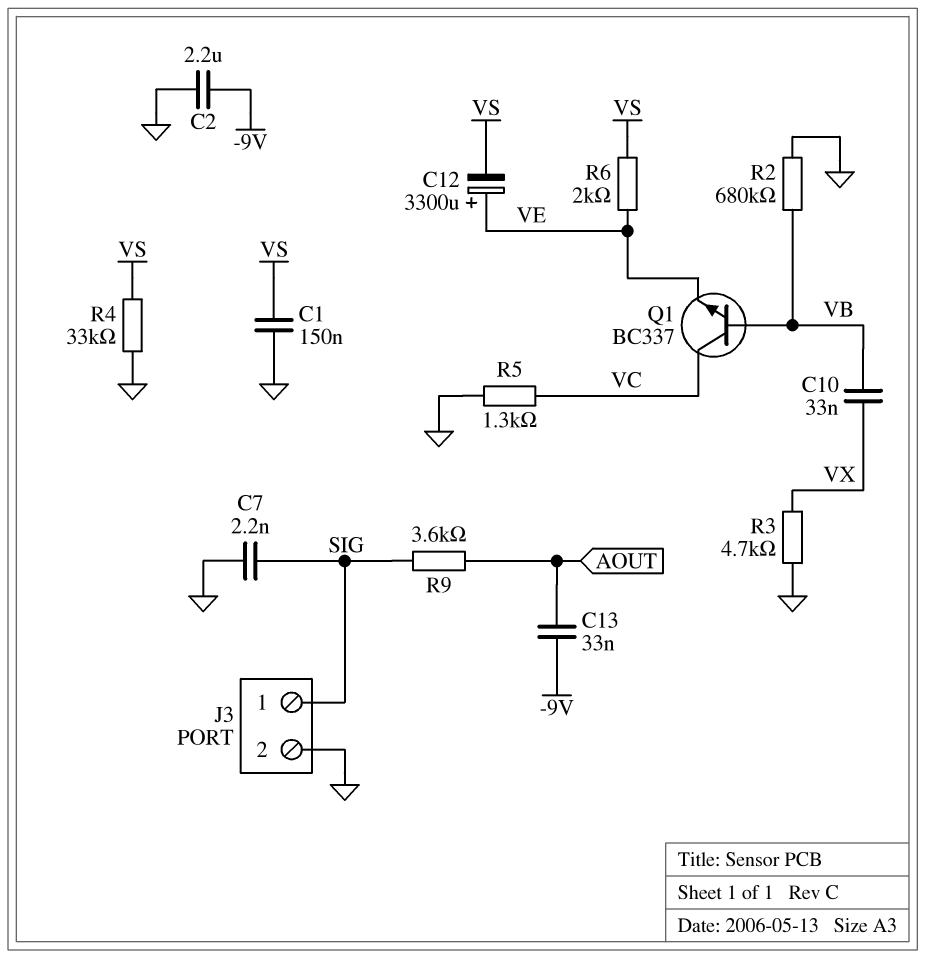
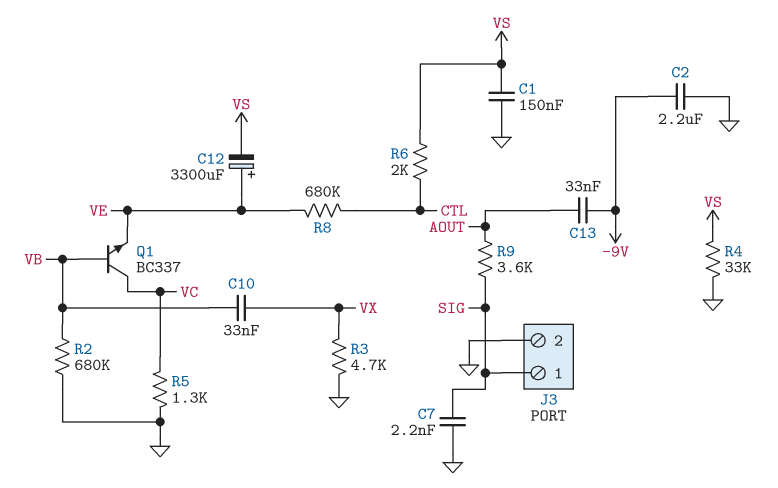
R6: 2k (VE, VS) -> 2k (CTL, VS)
R8: none -> 680k (CTL, VE)

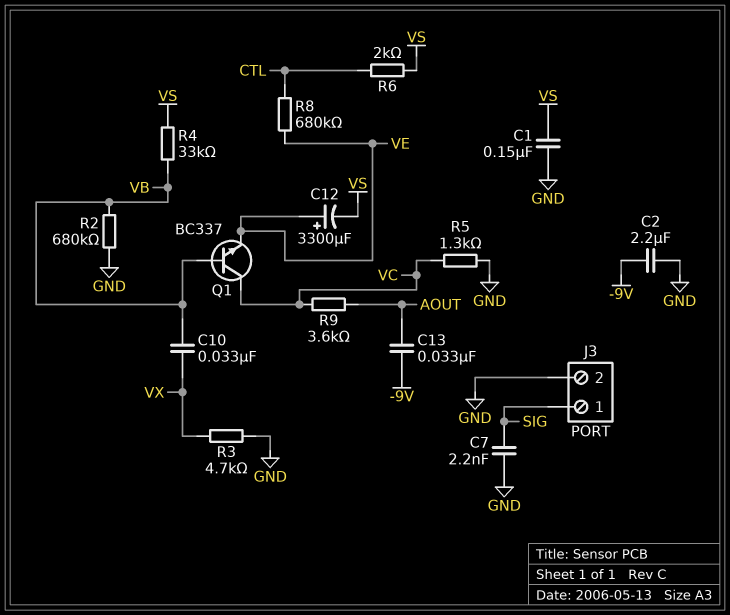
R4: 33k (GND, VS) -> 33k (VB, VS)
R9: 3.6k (AOUT, SIG) -> 3.6k (AOUT, VC)

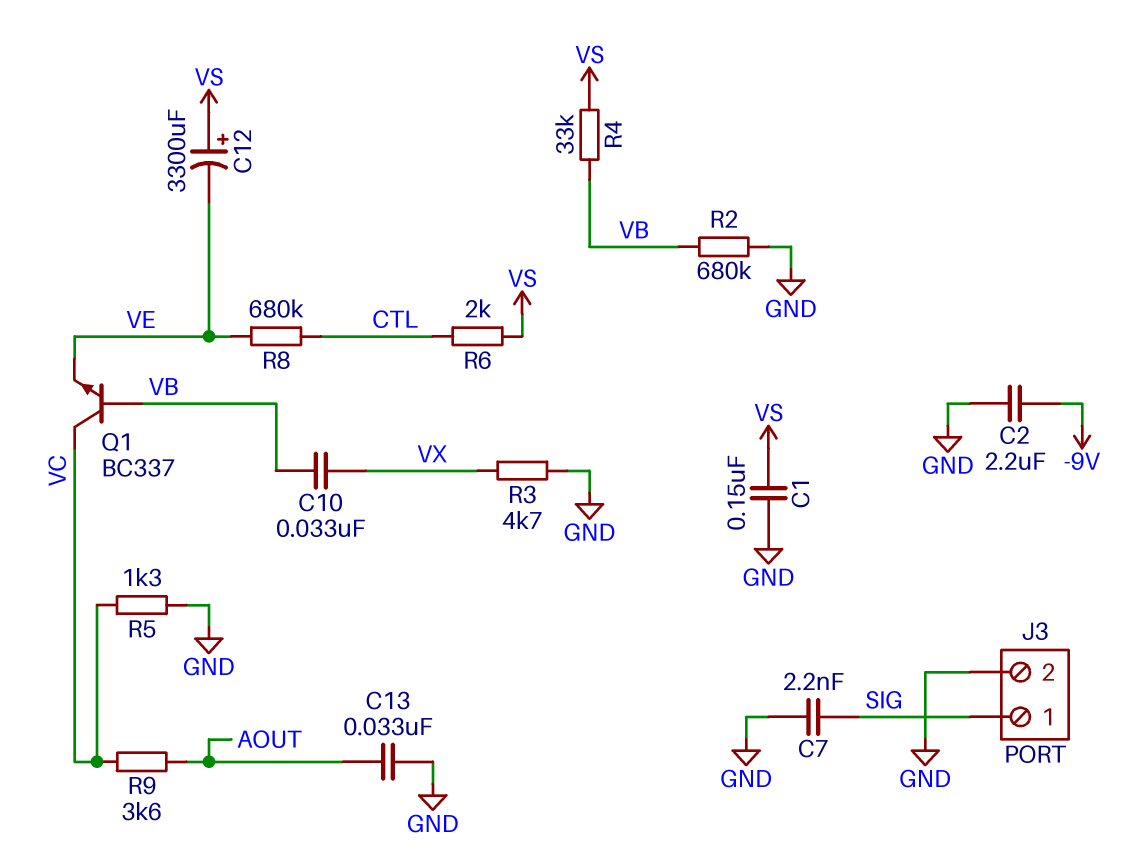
C12: 3300uF (plus VE, minus VS) -> 3300uF (plus VS, minus VE)
C13: 33nF (-9V, AOUT) -> 33nF (AOUT, GND)

